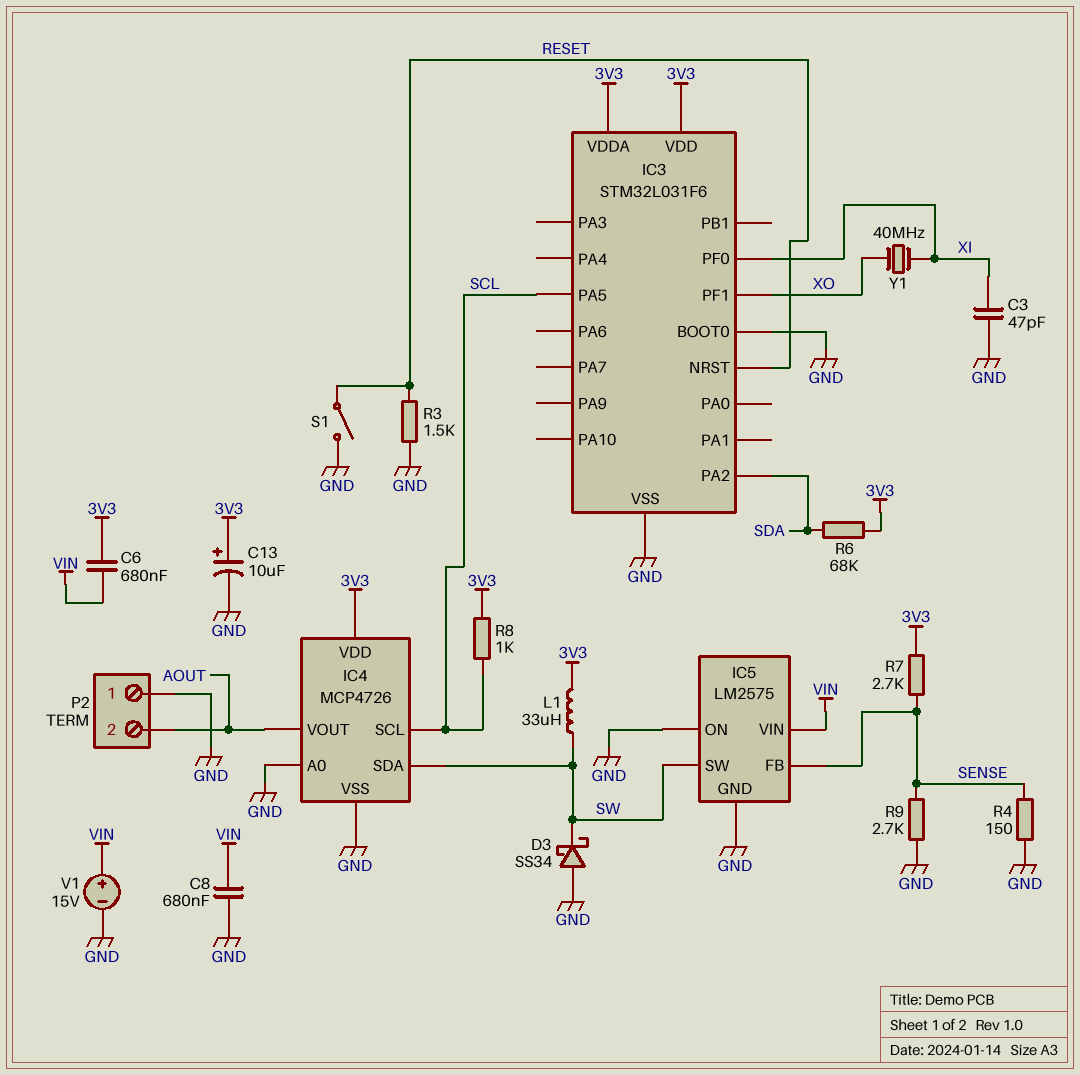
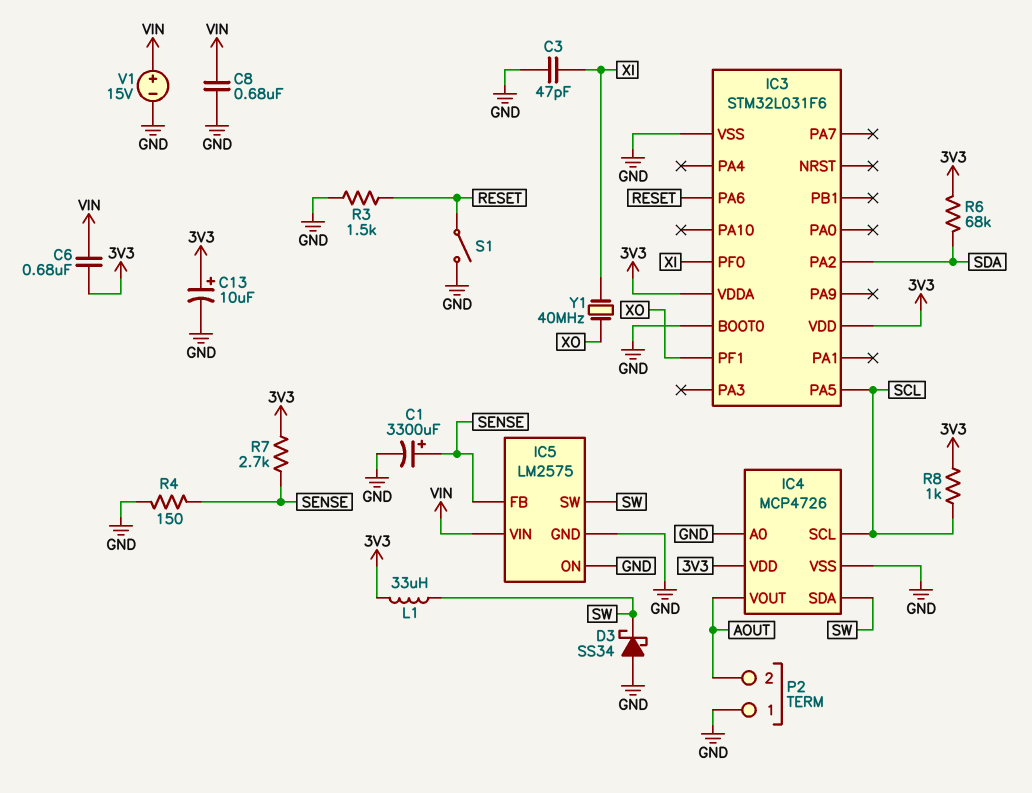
C1: none -> 3300uF (plus SENSE, minus GND)
IC3 pin NRST: RESET -> none
IC3 pin PA6: none -> RESET
R9: 2.7k (GND, SENSE) -> none

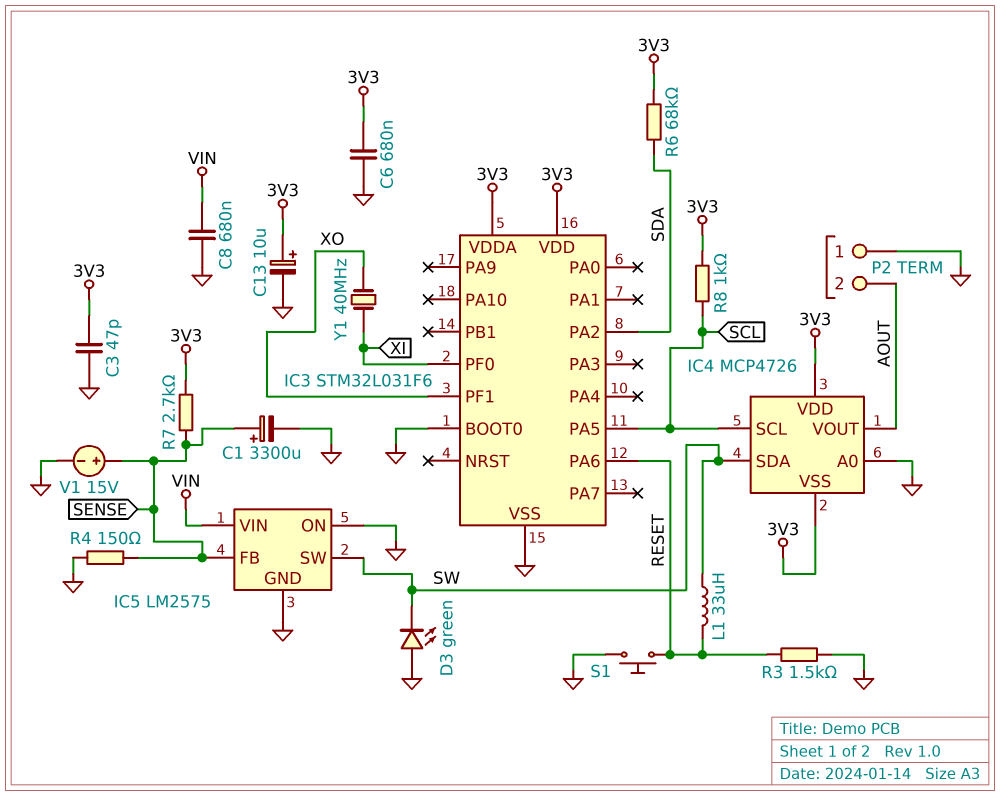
C3: 47pF (GND, XI) -> 47pF (3V3, GND)
C6: 680nF (3V3, VIN) -> 680nF (3V3, GND)
D3: schottky SS34 (A GND, K SW) -> LED green (A GND, K SW)
IC4 pin VSS: GND -> 3V3
L1: 33uH (3V3, SW) -> 33uH (RESET, SW)
S1: switch (GND, RESET) -> button (GND, RESET)
V1: 15V (plus VIN, minus GND) -> 15V (plus SENSE, minus GND)

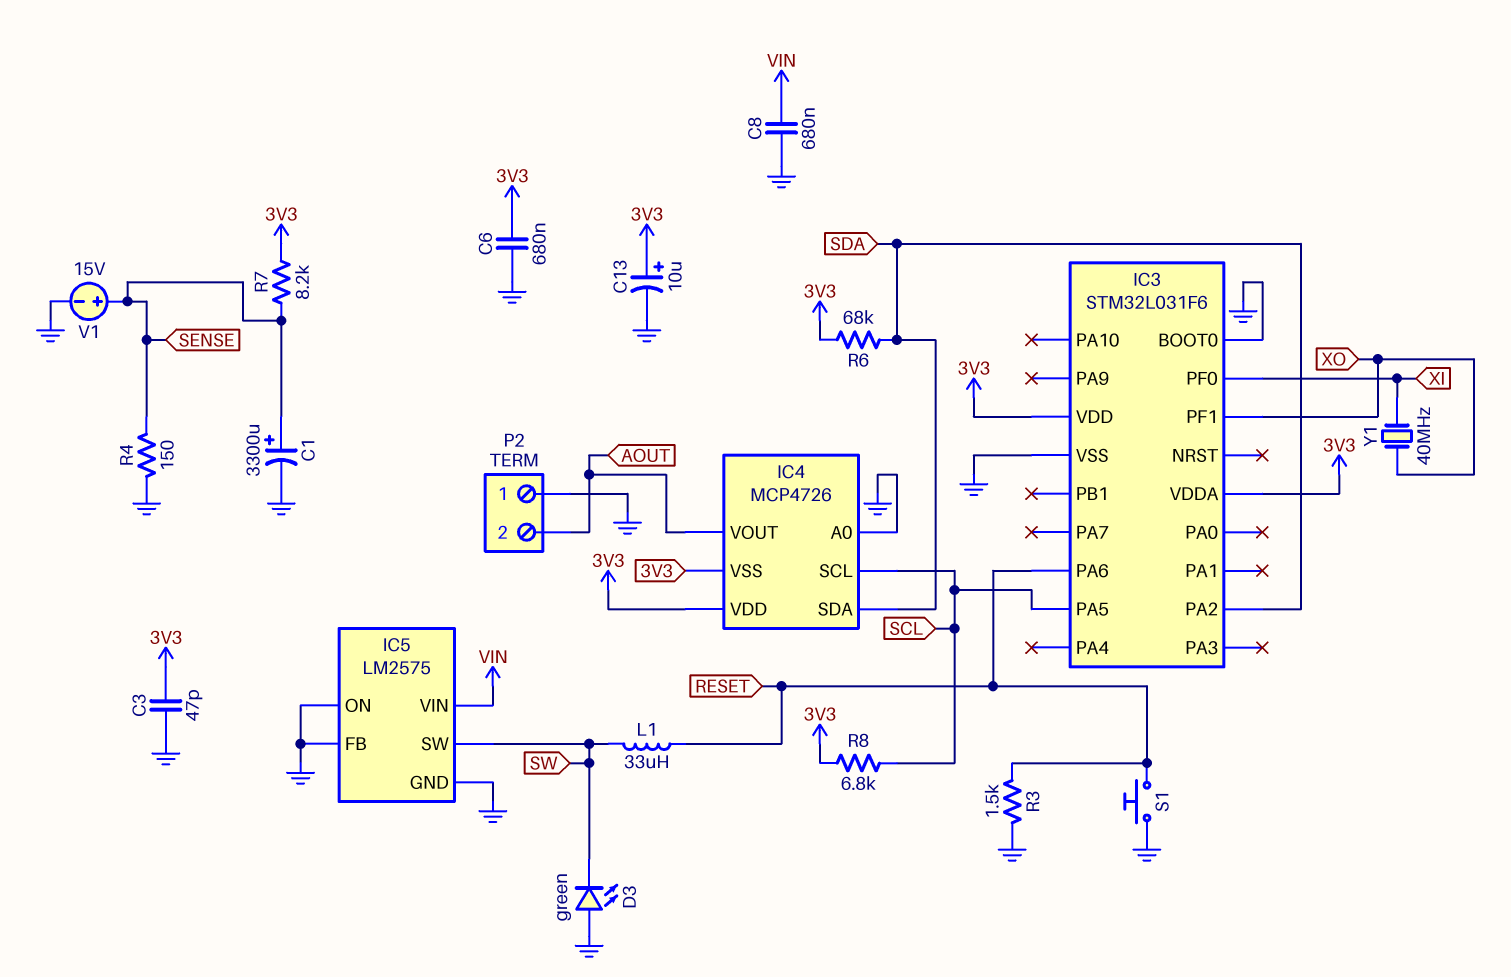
IC4 pin SDA: SW -> SDA
IC5 pin FB: SENSE -> GND
R7: 2.7k (3V3, SENSE) -> 8.2k (3V3, SENSE)
R8: 1k (3V3, SCL) -> 6.8k (3V3, SCL)

